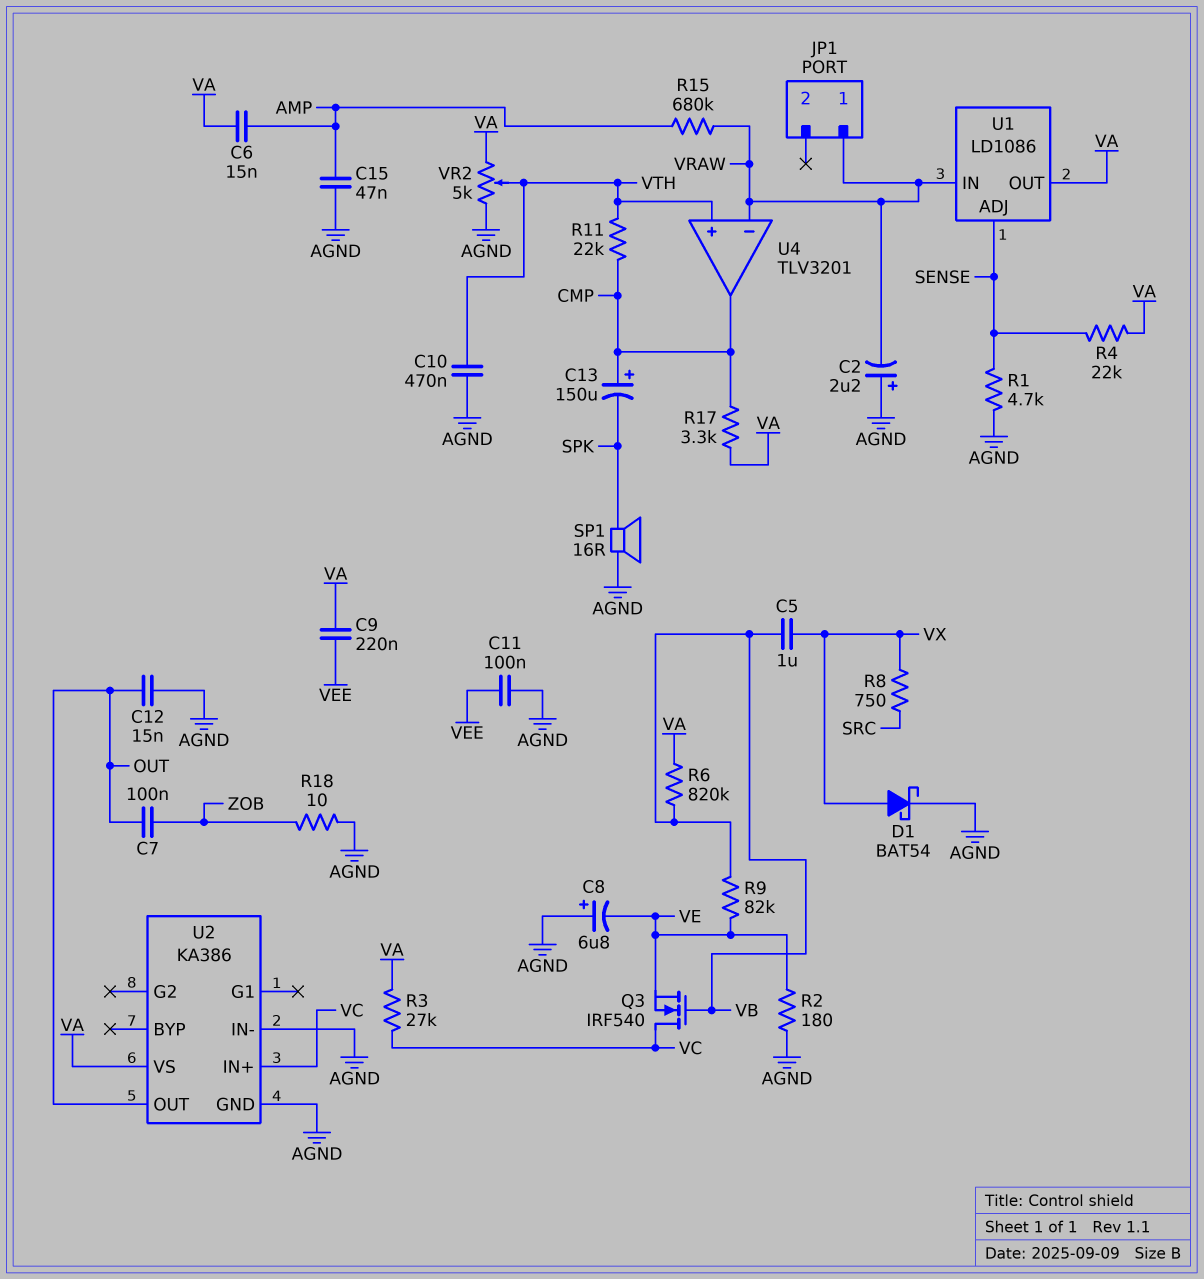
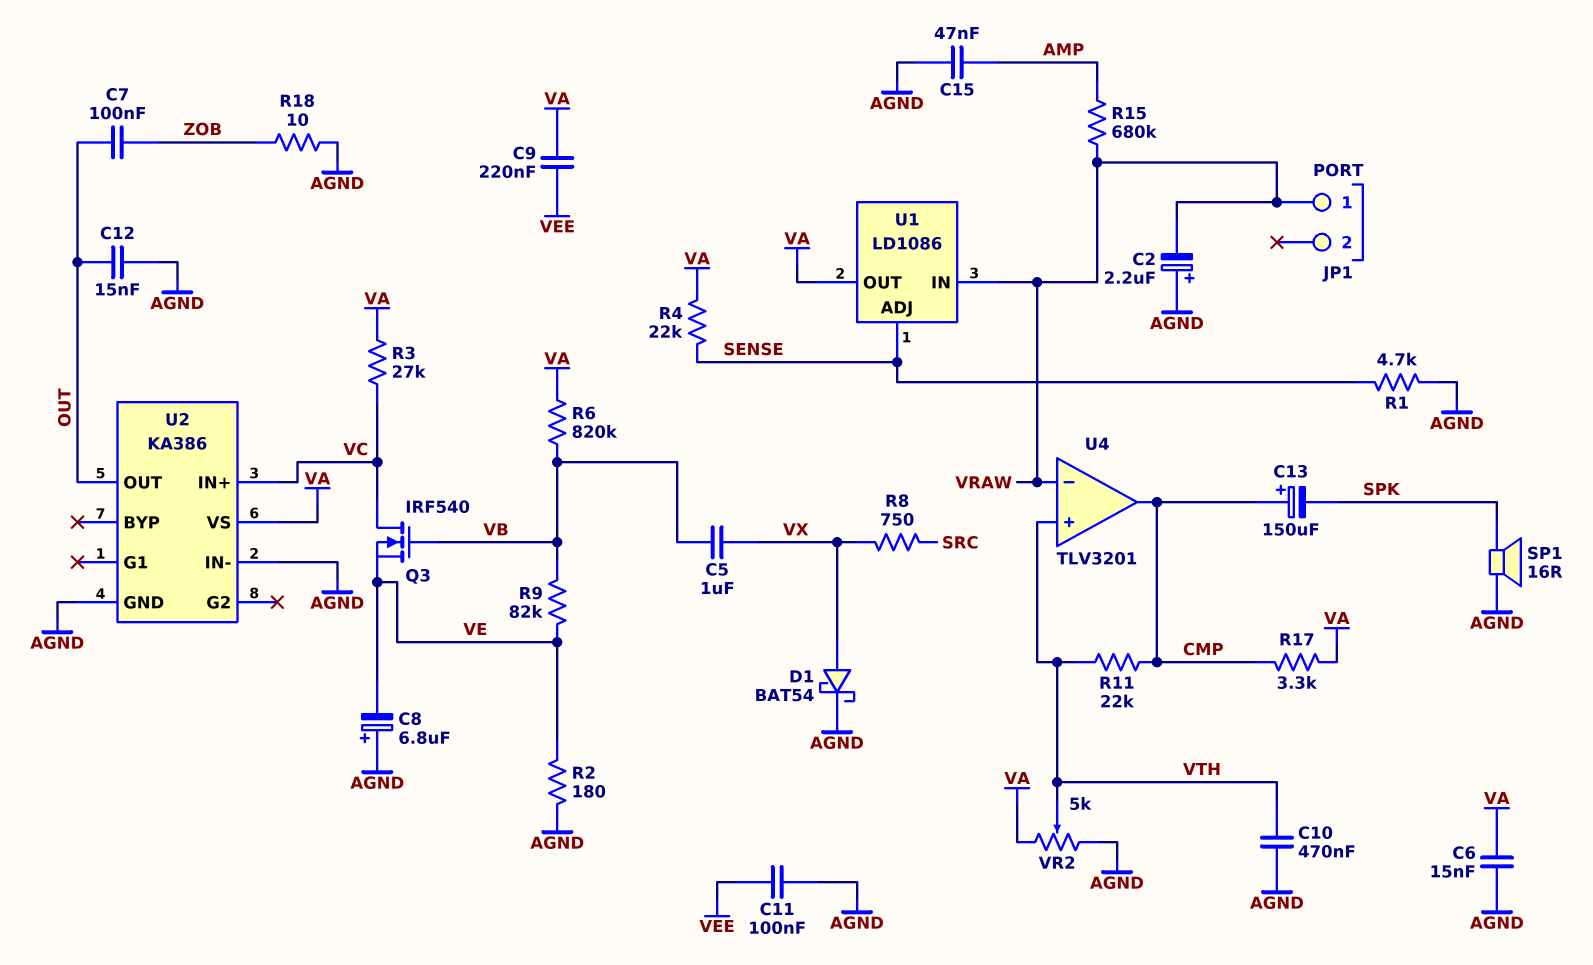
C6: 15nF (AMP, VA) -> 15nF (AGND, VA)

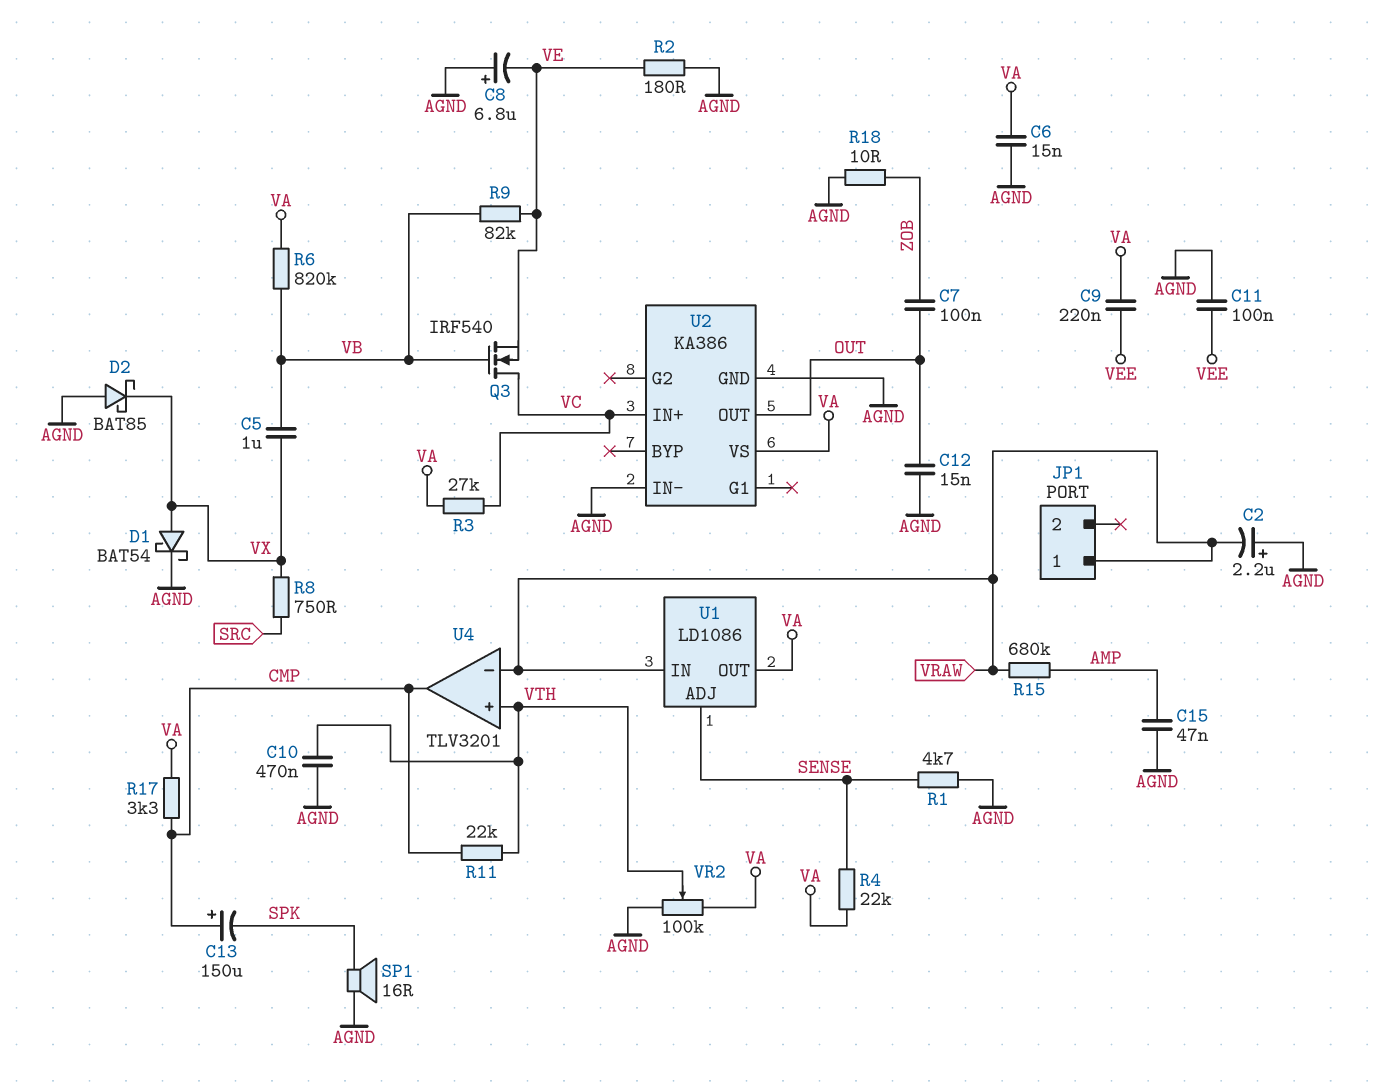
D2: none -> schottky BAT85 (A AGND, K VX)
VR2: 5k (AGND, VA, wiper VTH) -> 100k (AGND, VA, wiper VTH)

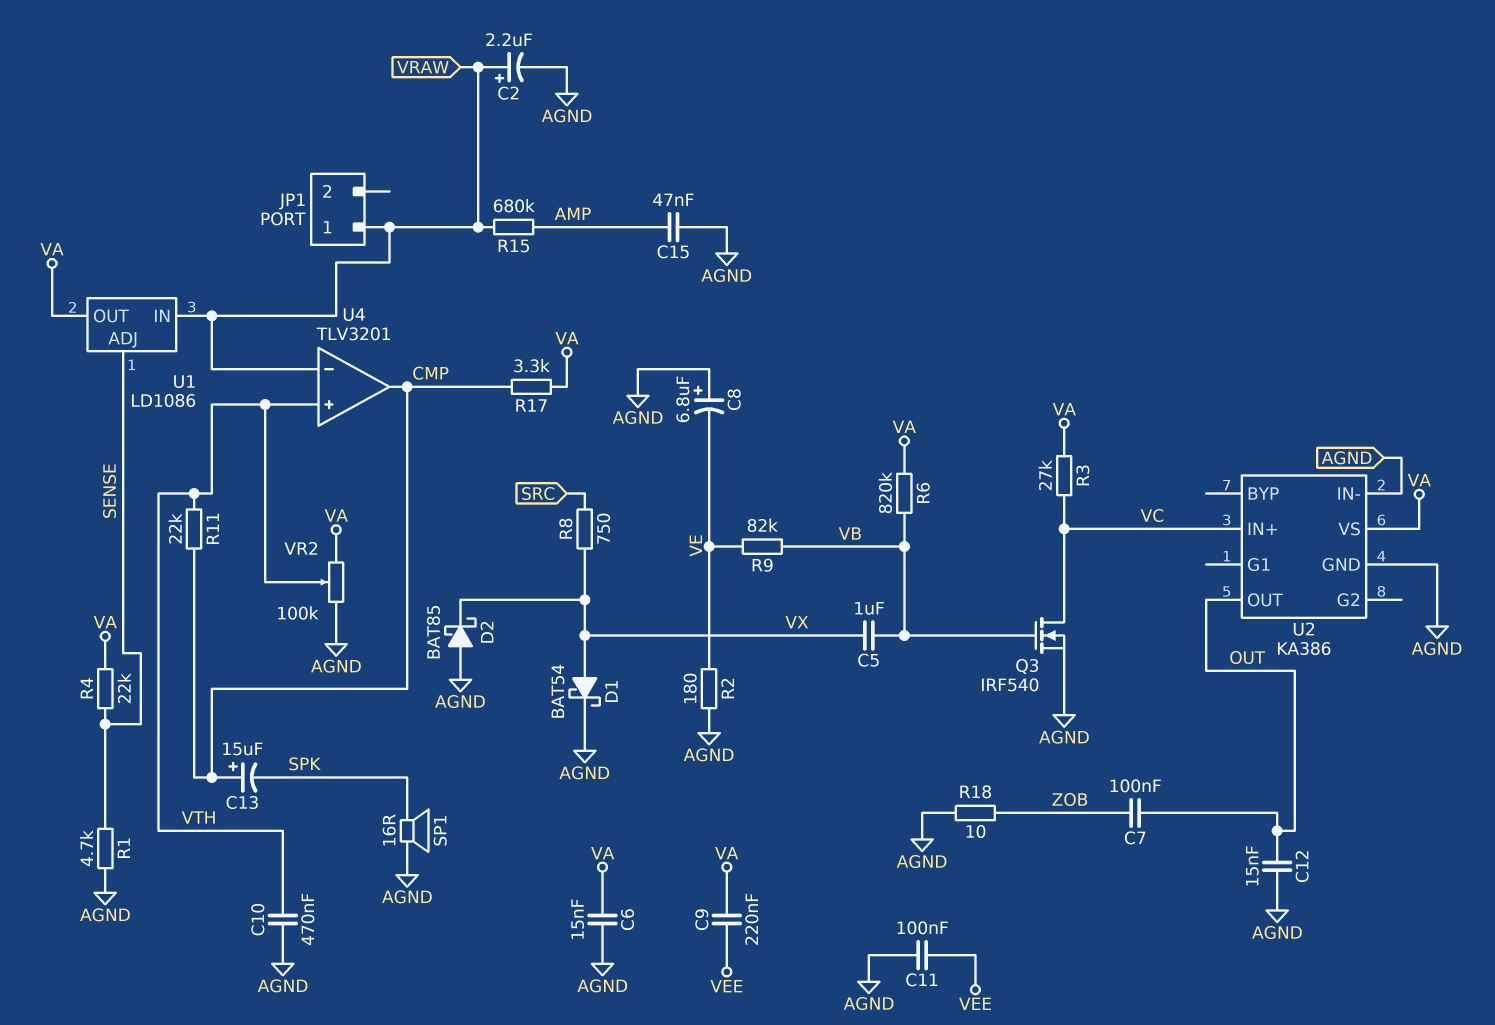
C2: 2.2uF (plus AGND, minus VRAW) -> 2.2uF (plus VRAW, minus AGND)
C13: 150uF (plus CMP, minus SPK) -> 15uF (plus CMP, minus SPK)
Q3: NMOS IRF540 (G VB, D VC, S VE) -> NMOS IRF540 (G VB, D VC, S AGND)

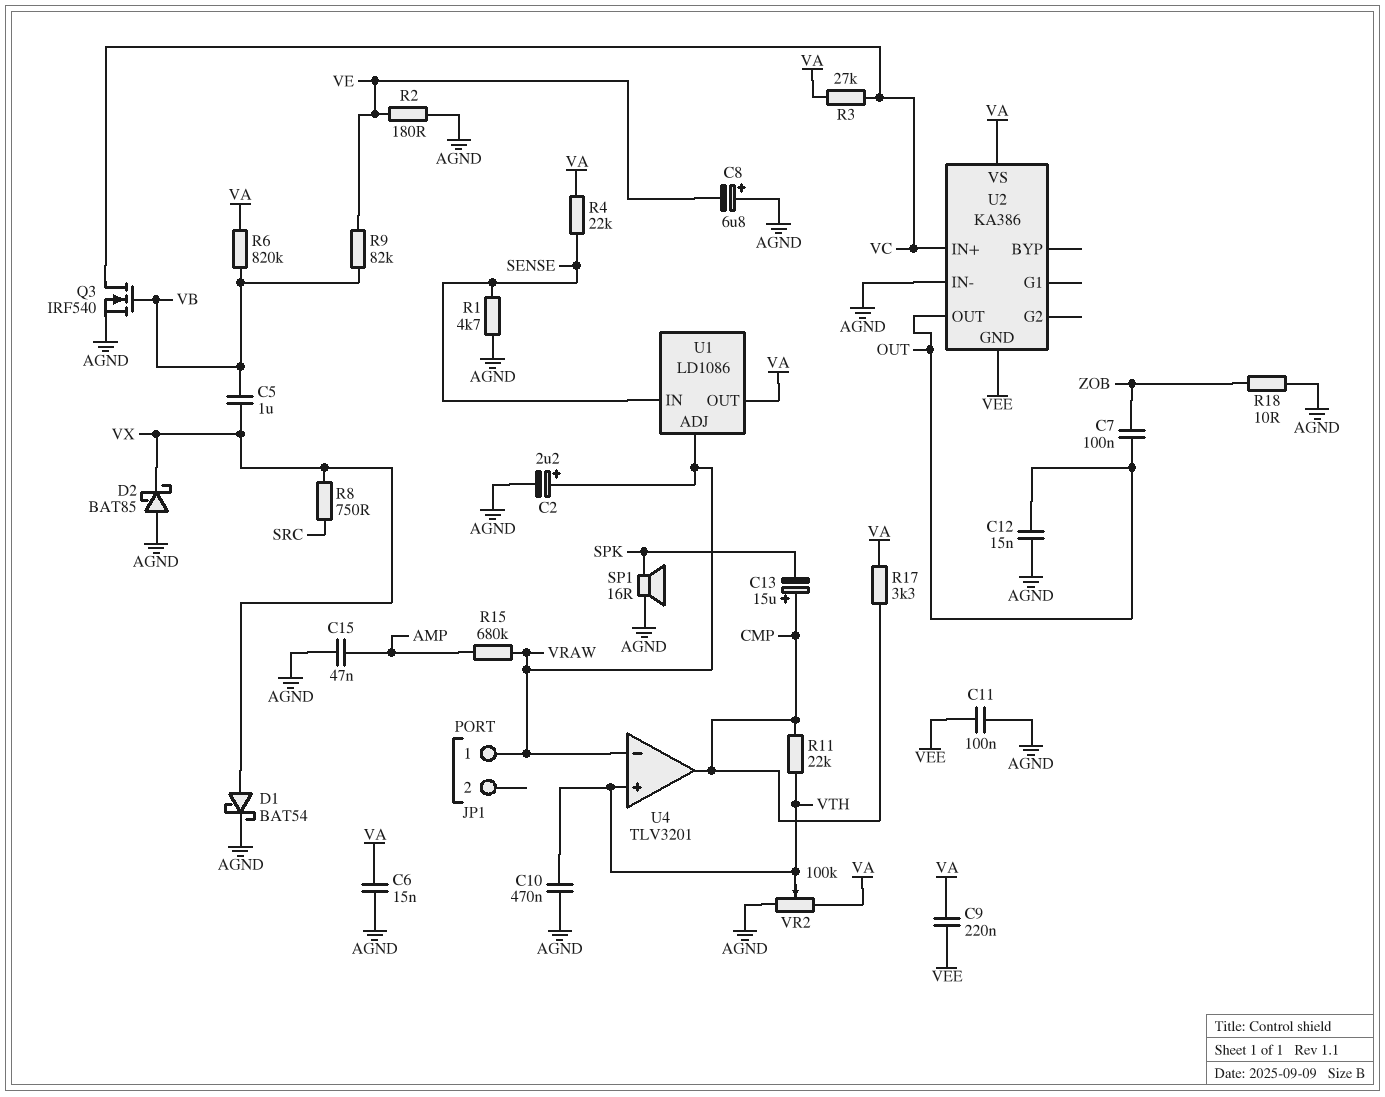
U1 pin ADJ: SENSE -> VRAW
U1 pin IN: VRAW -> SENSE
U2 pin GND: AGND -> VEE

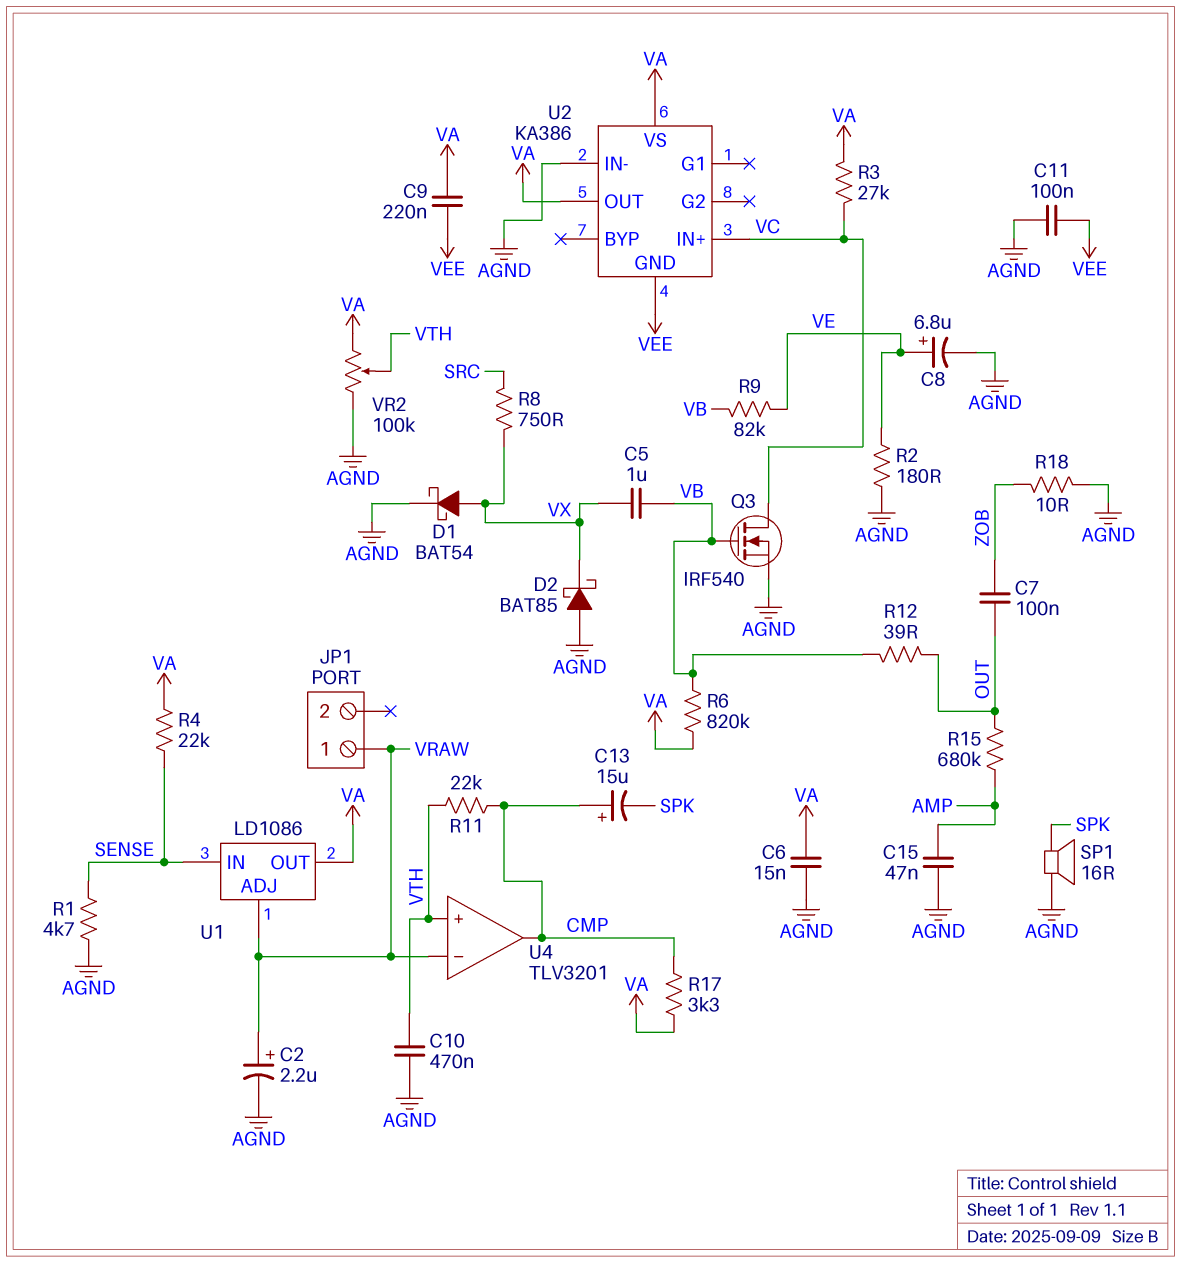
C8: 6.8uF (plus AGND, minus VE) -> 6.8uF (plus VE, minus AGND)
C12: 15nF (AGND, OUT) -> none
R12: none -> 39 (OUT, VB)
R15: 680k (AMP, VRAW) -> 680k (AMP, OUT)
U2 pin OUT: OUT -> VA

